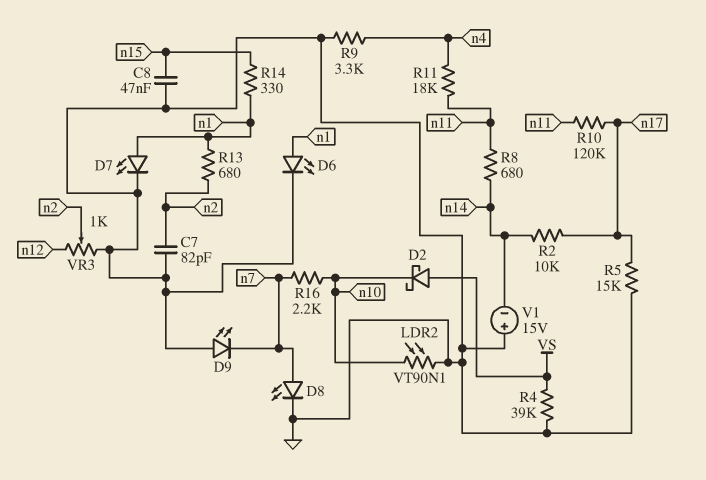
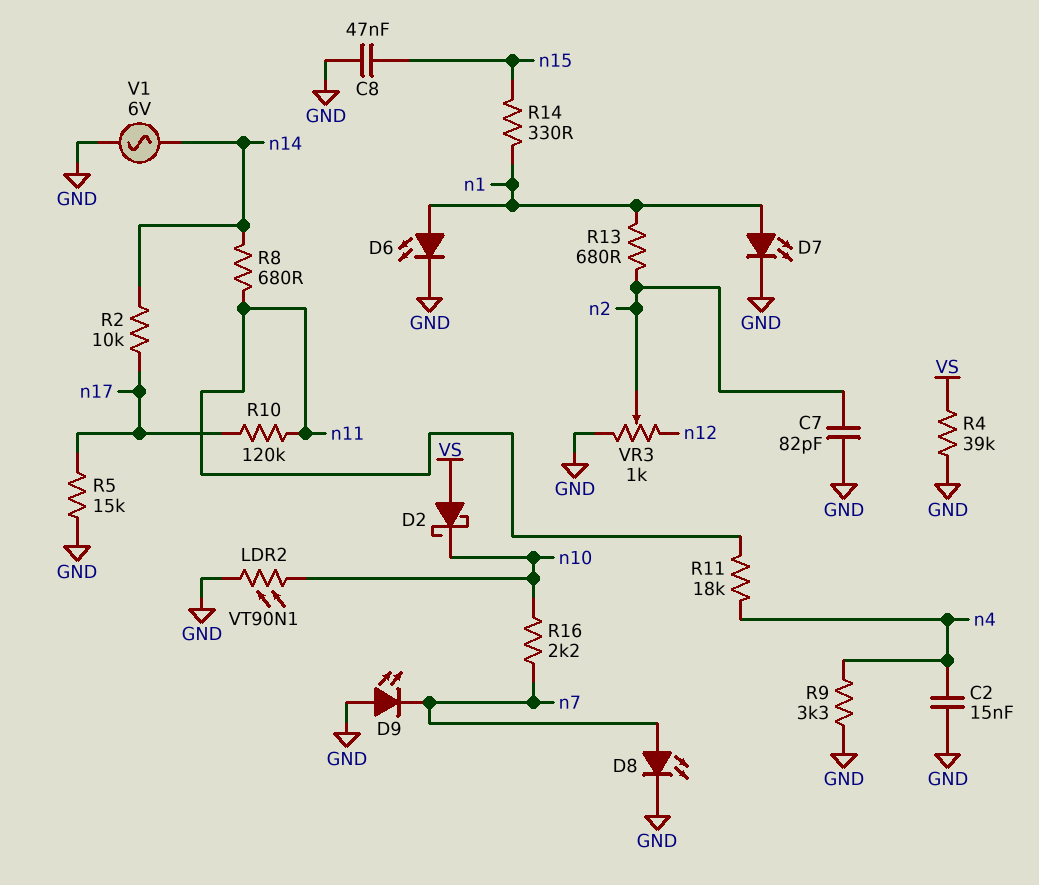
C2: none -> 15nF (GND, n4)
V1: 15V (plus GND, minus n14) -> AC 6V (GND, n14)

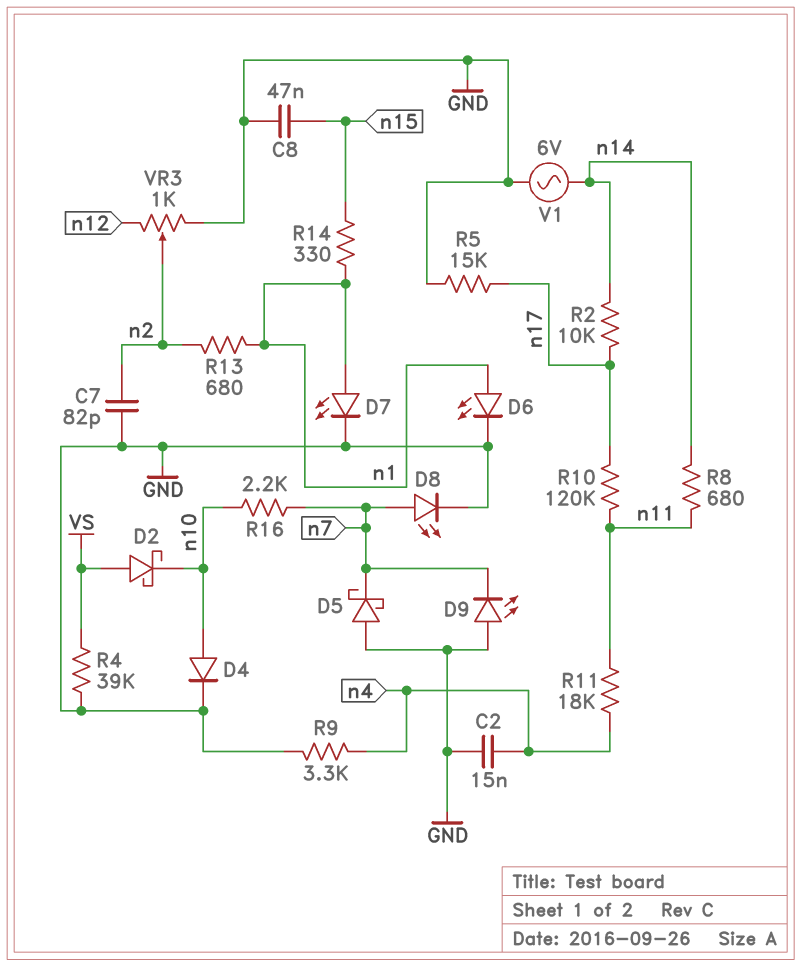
D4: none -> diode (A n10, K GND)
D5: none -> schottky (A GND, K n7)
LDR2: VT90N1 (GND, n10) -> none

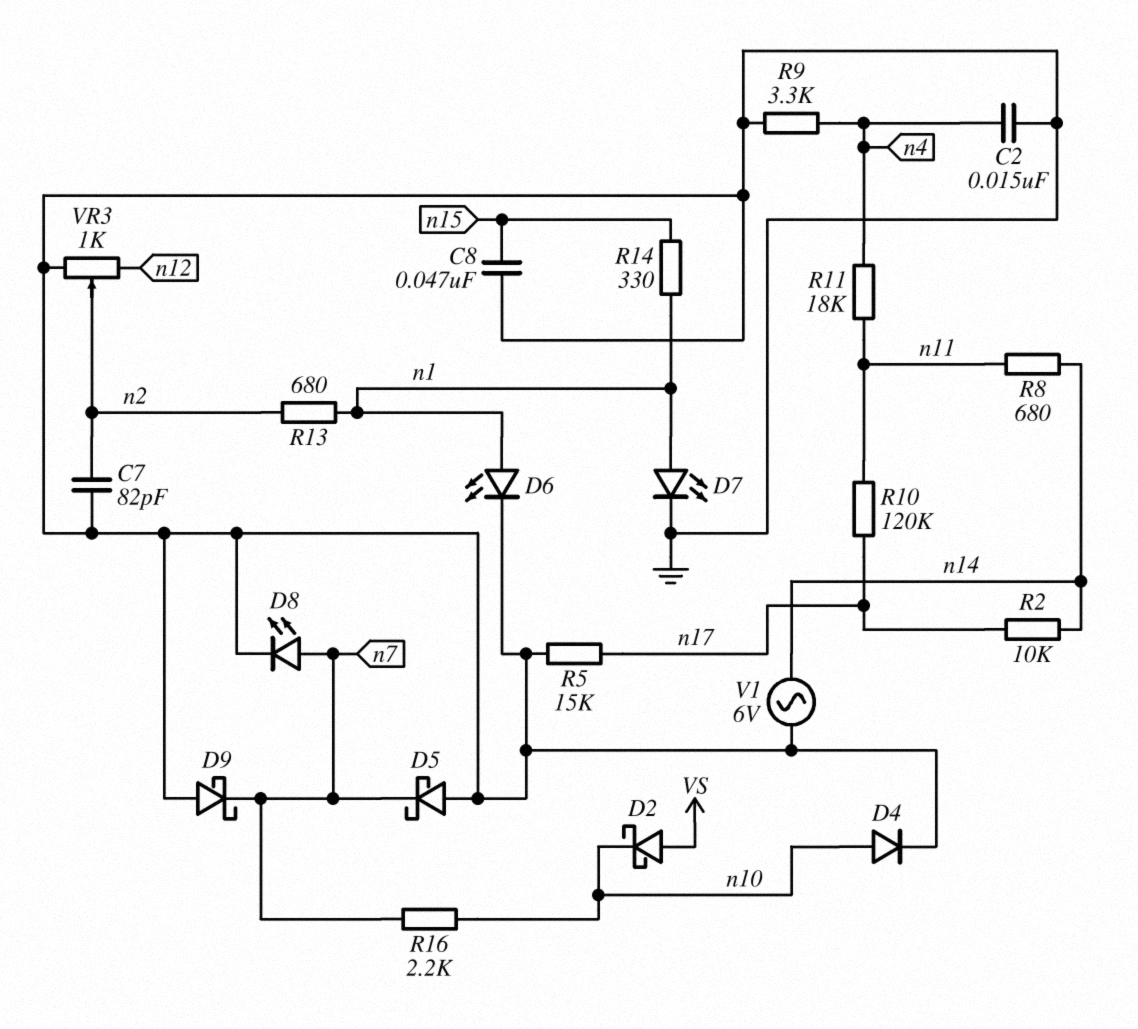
D9: LED (A GND, K n7) -> schottky (A GND, K n7)
R4: 39k (GND, VS) -> none

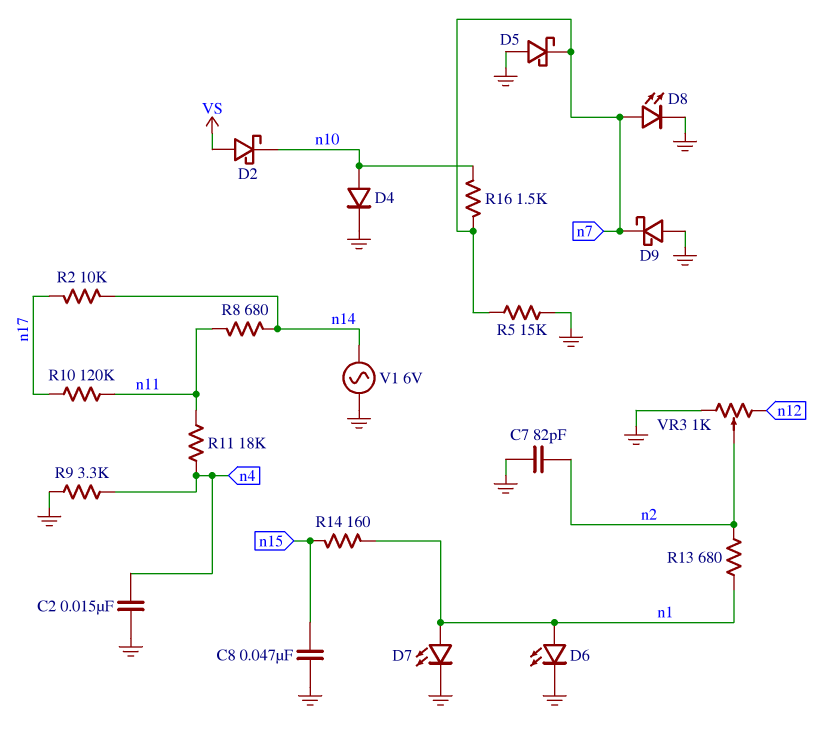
R5: 15k (GND, n17) -> 15k (GND, n7)
R14: 330 (n1, n15) -> 160 (n1, n15)
R16: 2.2k (n7, n10) -> 1.5k (n7, n10)

